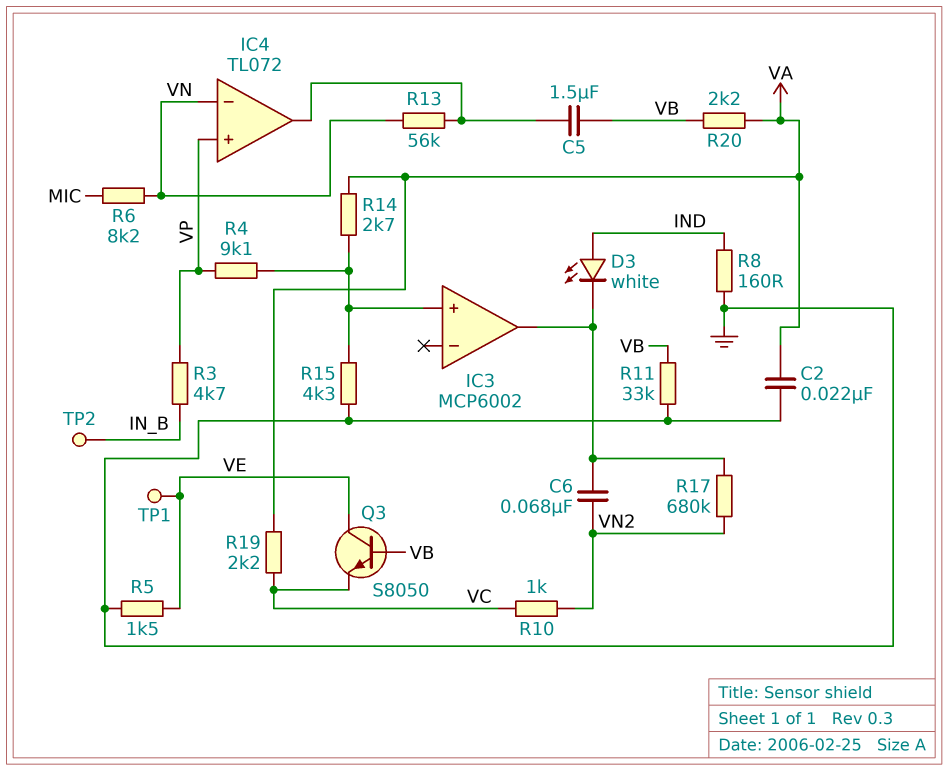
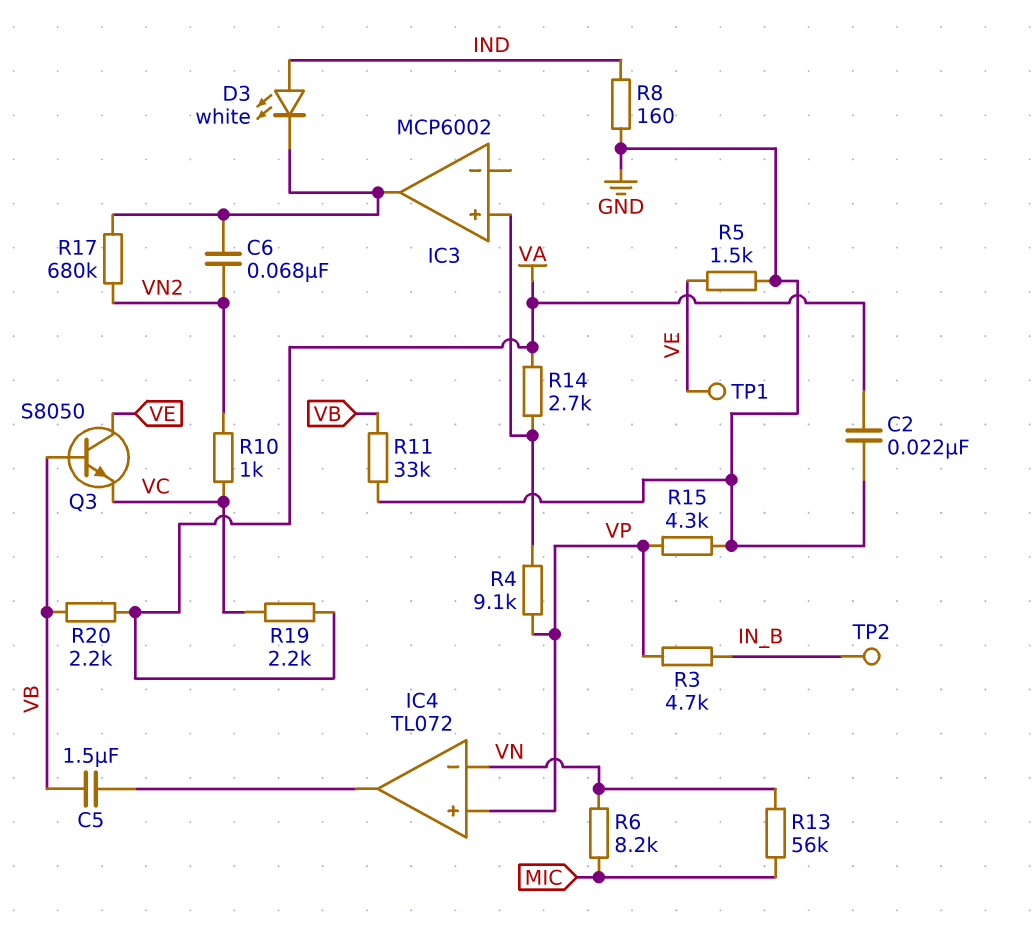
R13: 56k (IC4/out, VN) -> 56k (MIC, VN)
R15: 4.3k (GND, IC3/in+) -> 4.3k (GND, VP)

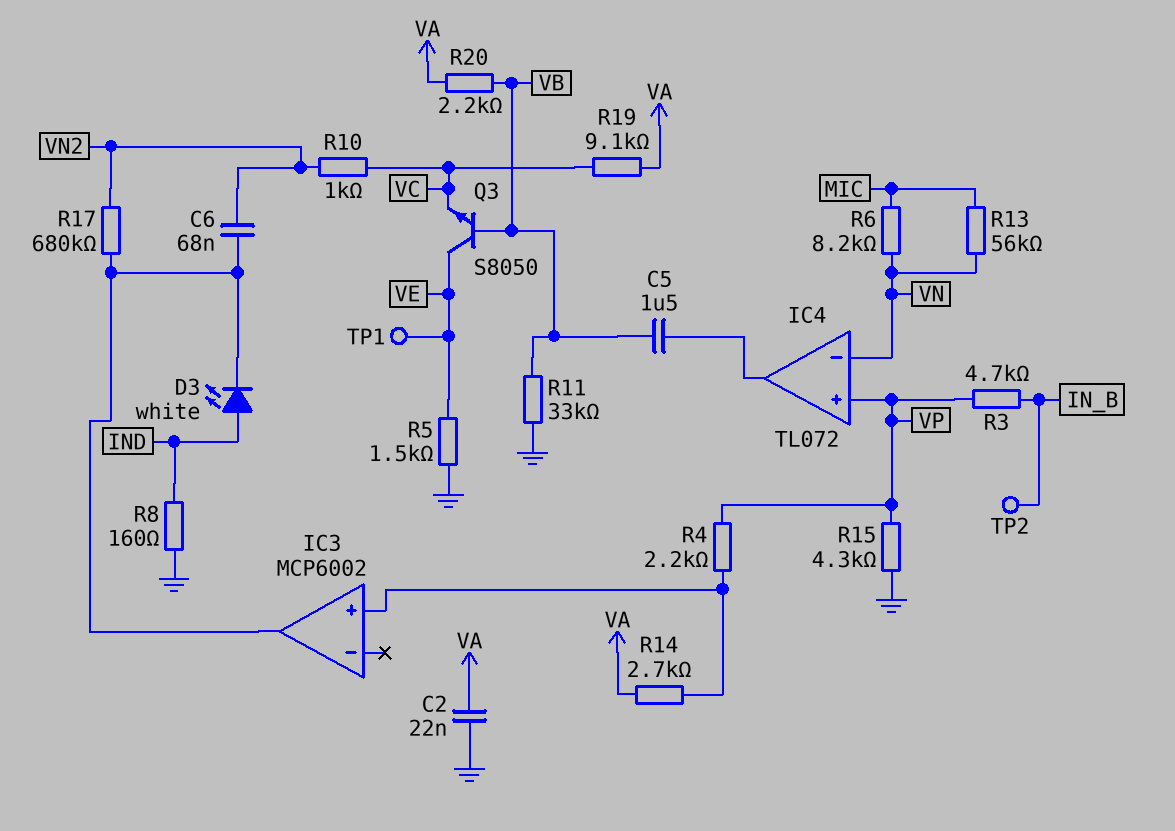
R4: 9.1k (IC3/in+, VP) -> 2.2k (IC3/in+, VP)
R19: 2.2k (VA, VC) -> 9.1k (VA, VC)

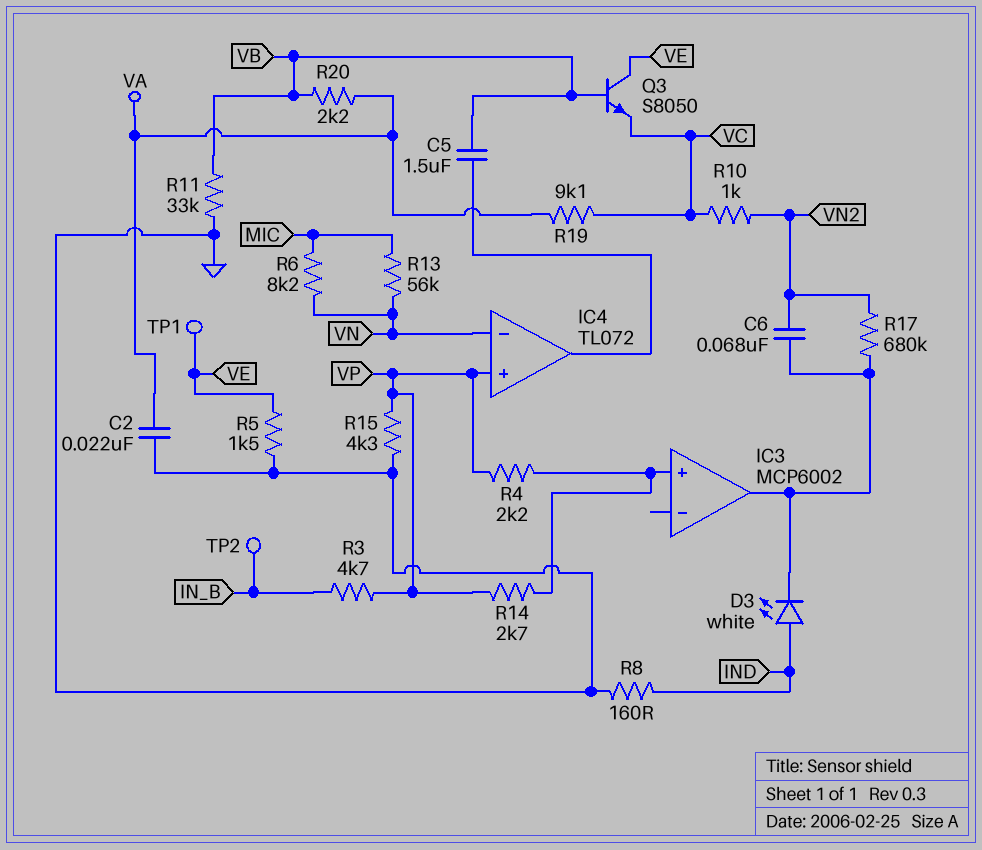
R14: 2.7k (IC3/in+, VA) -> 2.7k (IC3/in+, VP)

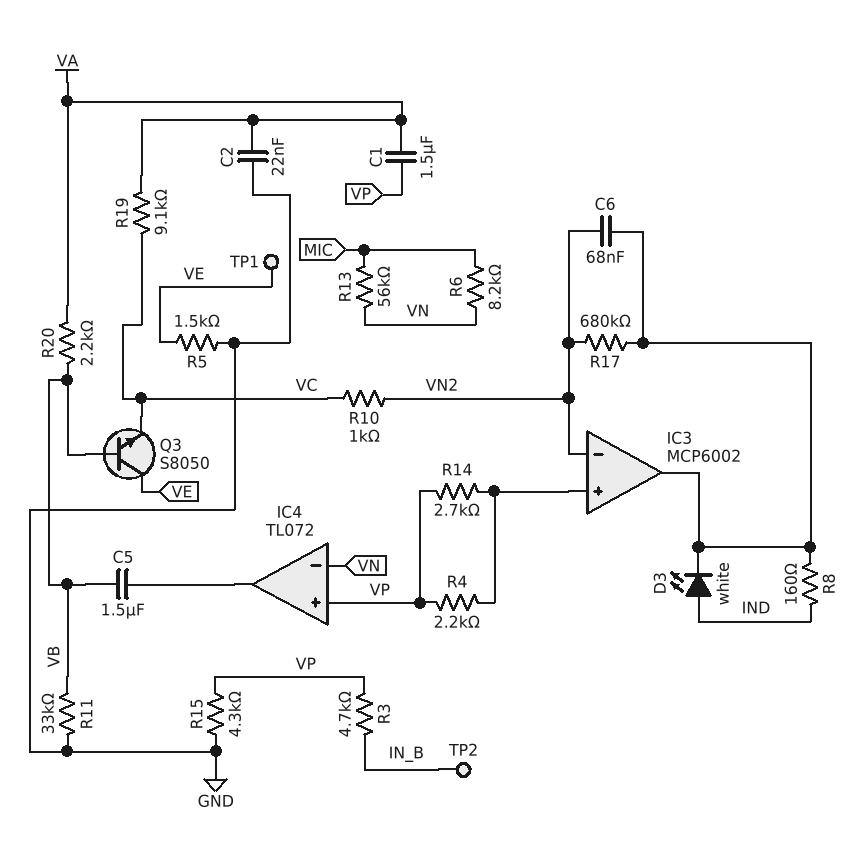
C1: none -> 1.5uF (VA, VP)
IC3 pin in-: none -> VN2
R8: 160 (GND, IND) -> 160 (IC3/out, IND)

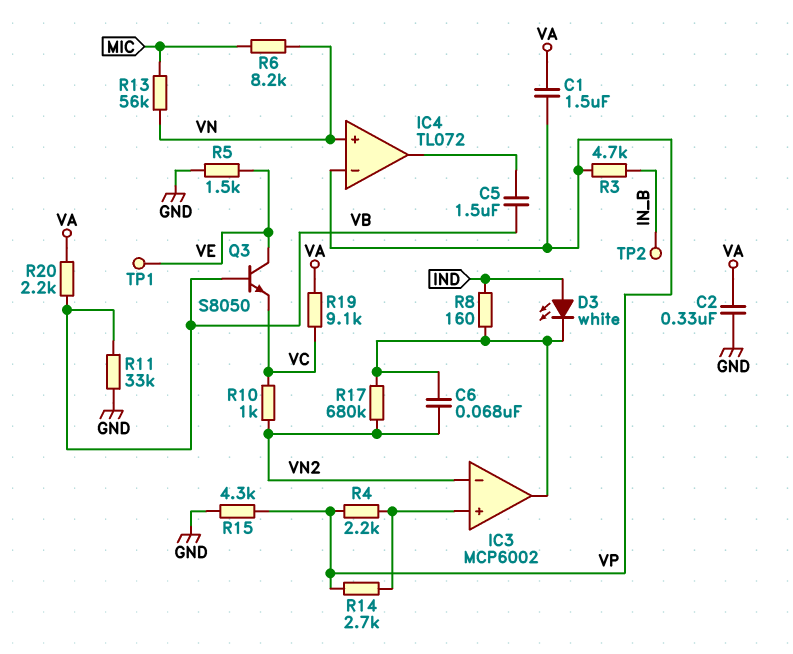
C2: 22nF (GND, VA) -> 330nF (GND, VA)
IC4 pin in+: VP -> VN
IC4 pin in-: VN -> VP

